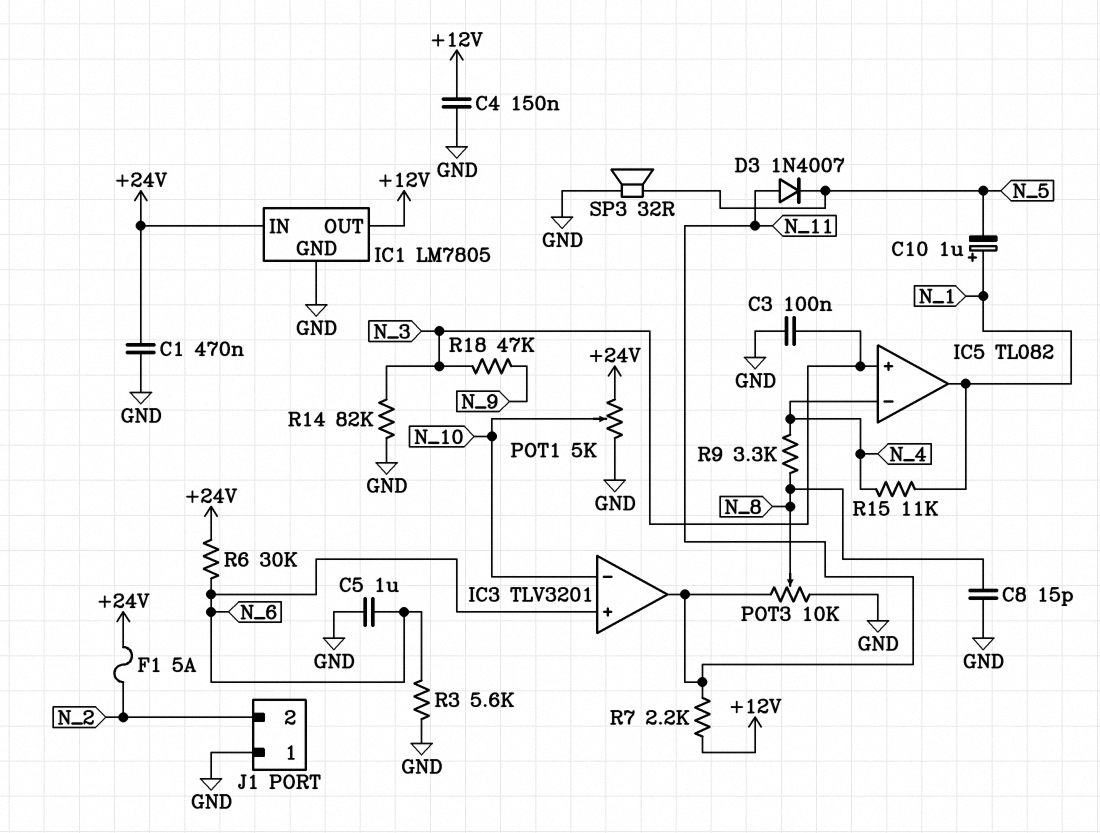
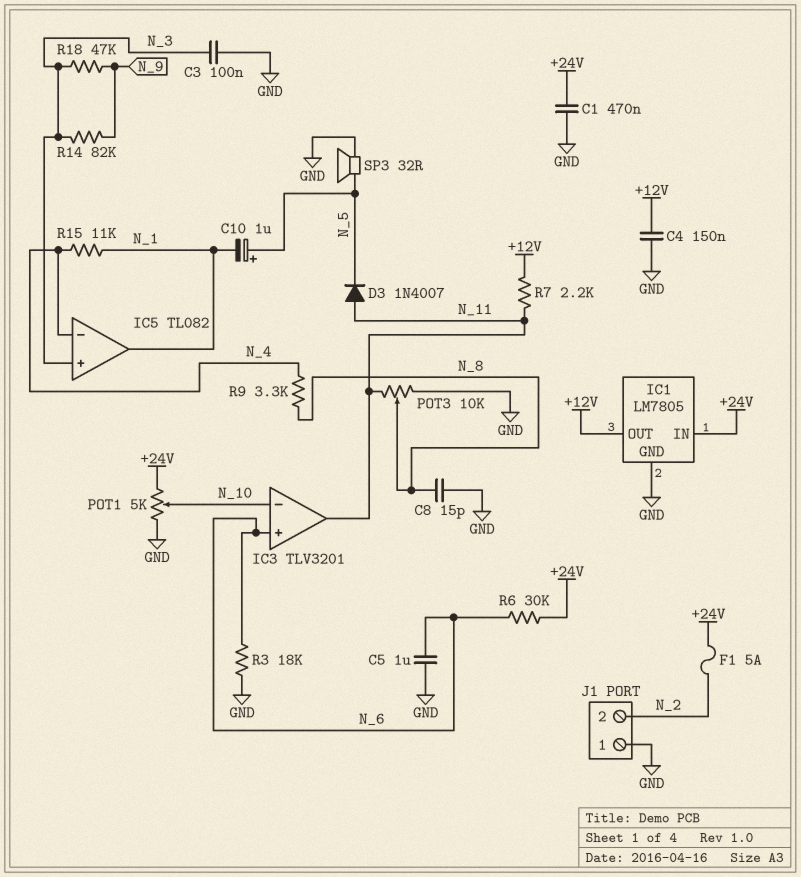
C10: 1uF (plus N_1, minus N_5) -> 1uF (plus N_5, minus N_1)
R3: 5.6k (GND, N_6) -> 18k (GND, N_6)
R14: 82k (GND, N_3) -> 82k (N_3, N_9)

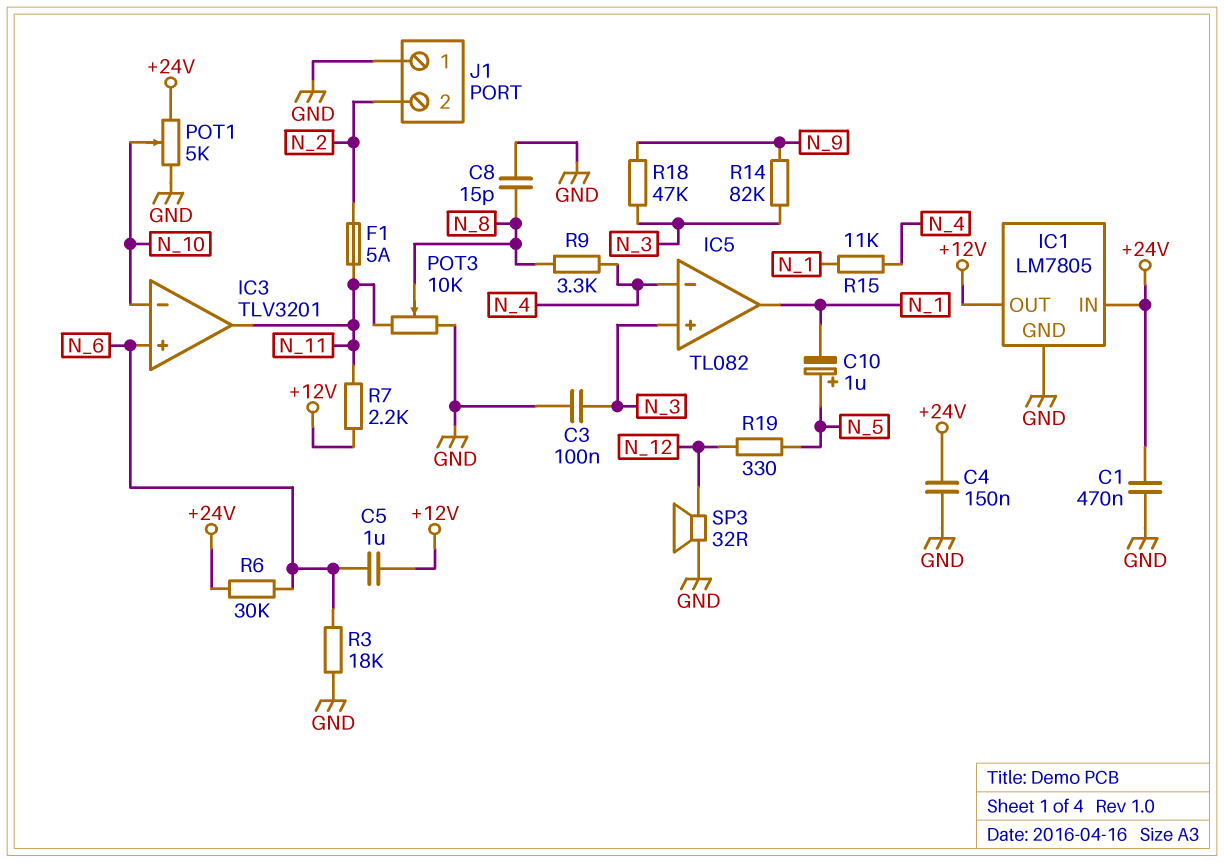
C4: 150nF (+12V, GND) -> 150nF (+24V, GND)
C5: 1uF (GND, N_6) -> 1uF (+12V, N_6)
D3: diode 1N4007 (A N_11, K N_5) -> none
F1: 5A (+24V, N_2) -> 5A (N_2, N_11)
R19: none -> 330 (N_5, N_12)
SP3: speaker 32R (GND, N_5) -> speaker 32R (GND, N_12)

